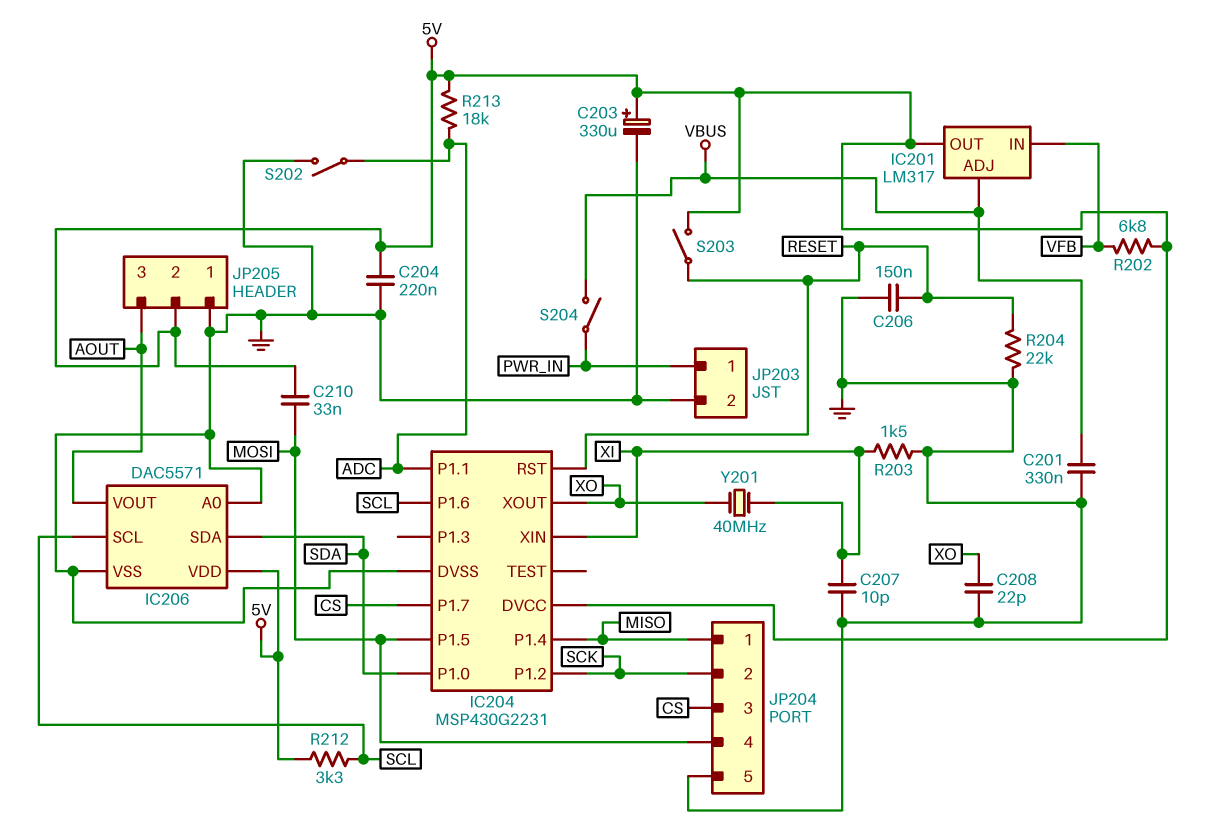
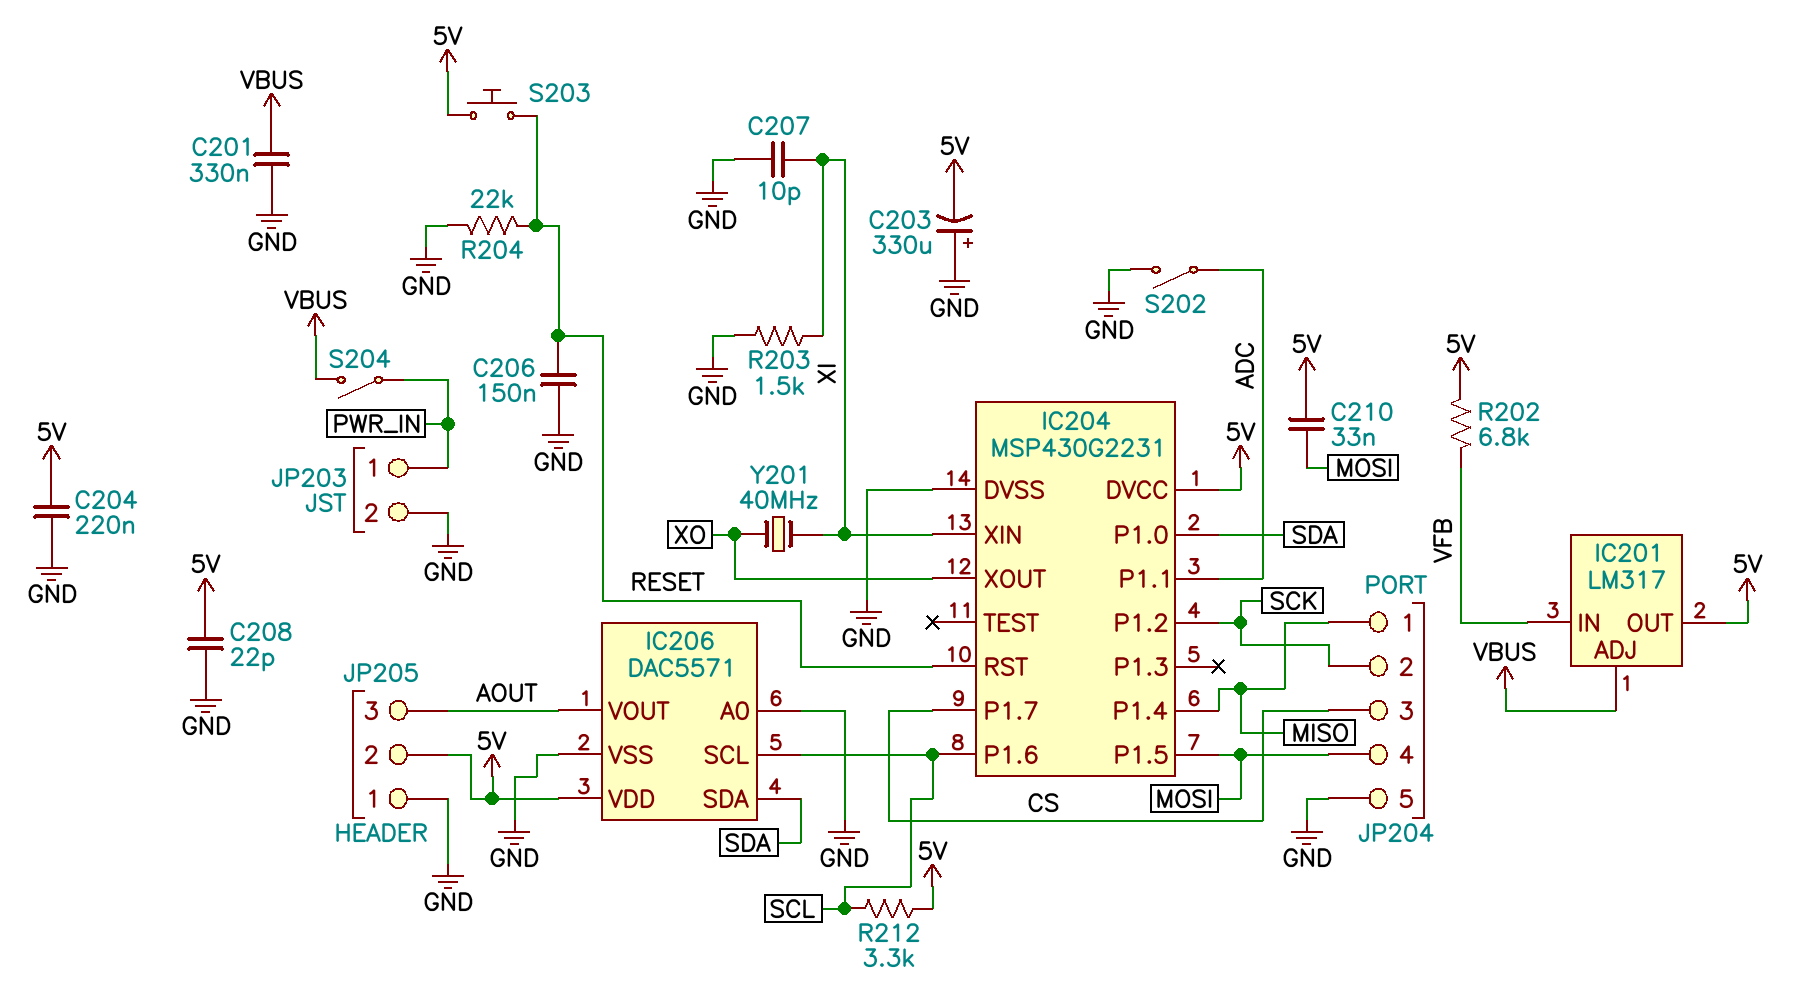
C203: 330uF (plus 5V, minus GND) -> 330uF (plus GND, minus 5V)
C208: 22pF (GND, XO) -> 22pF (5V, GND)
R213: 18k (5V, ADC) -> none
S203: switch (5V, RESET) -> button (5V, RESET)

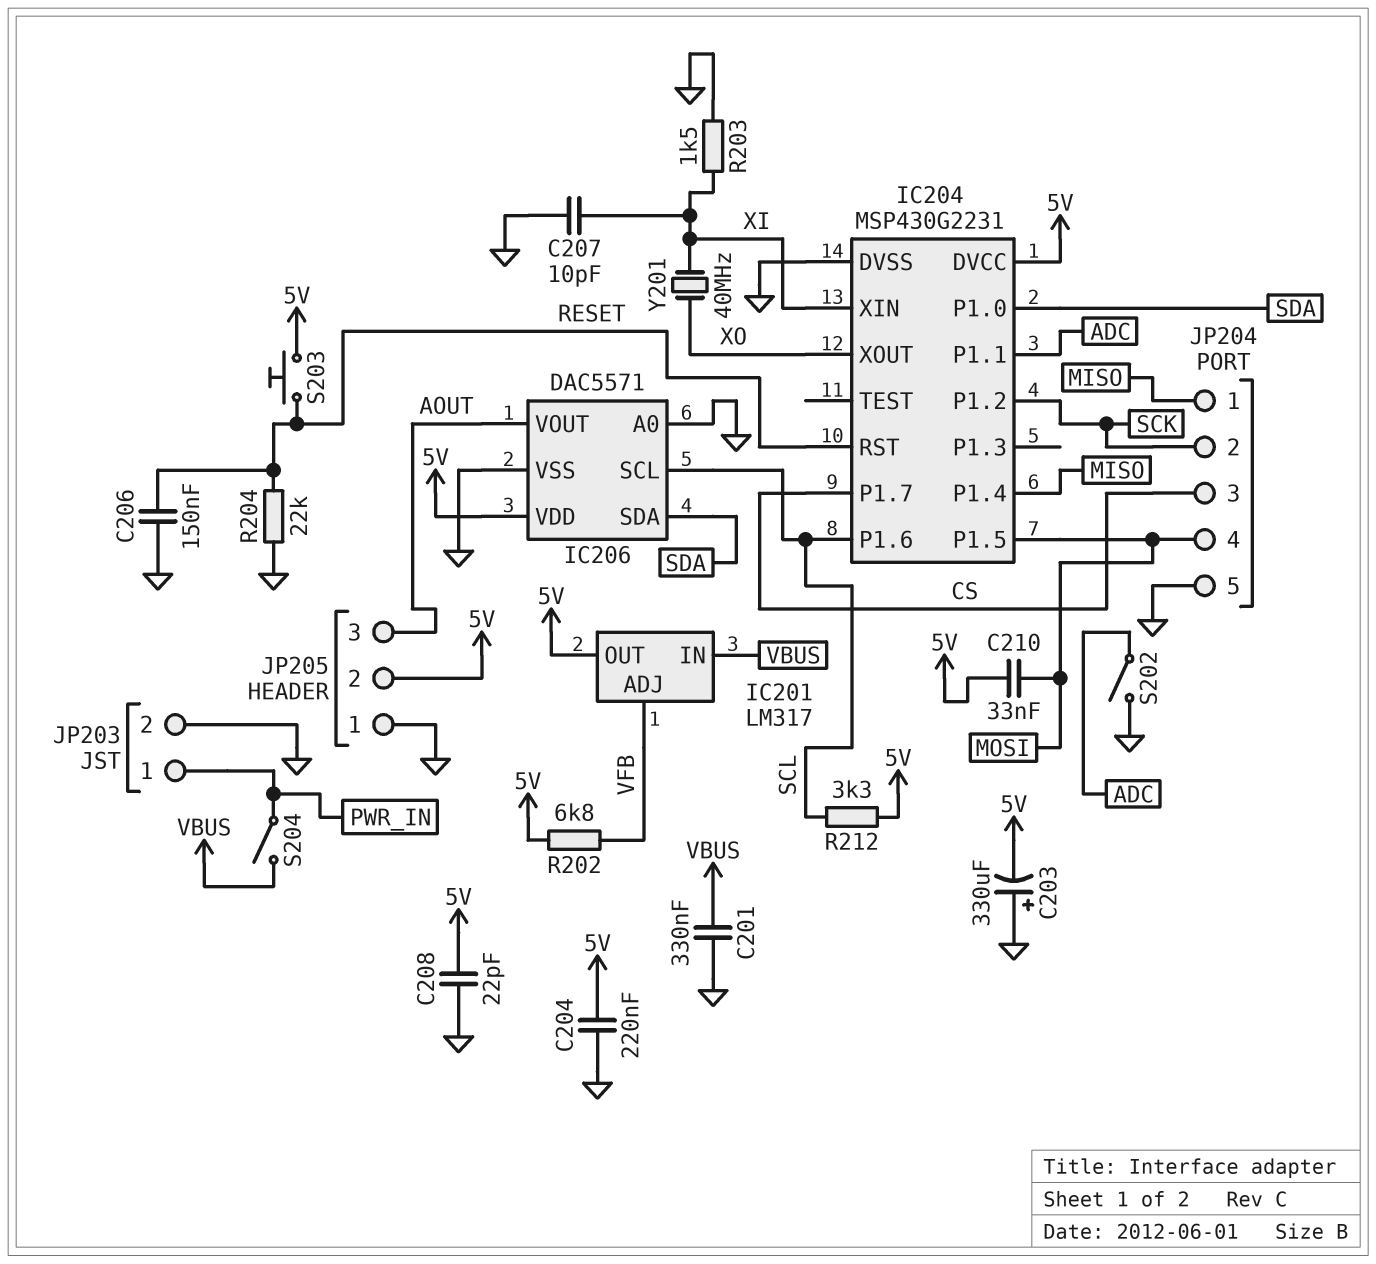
IC201 pin ADJ: VBUS -> VFB
IC201 pin IN: VFB -> VBUS

